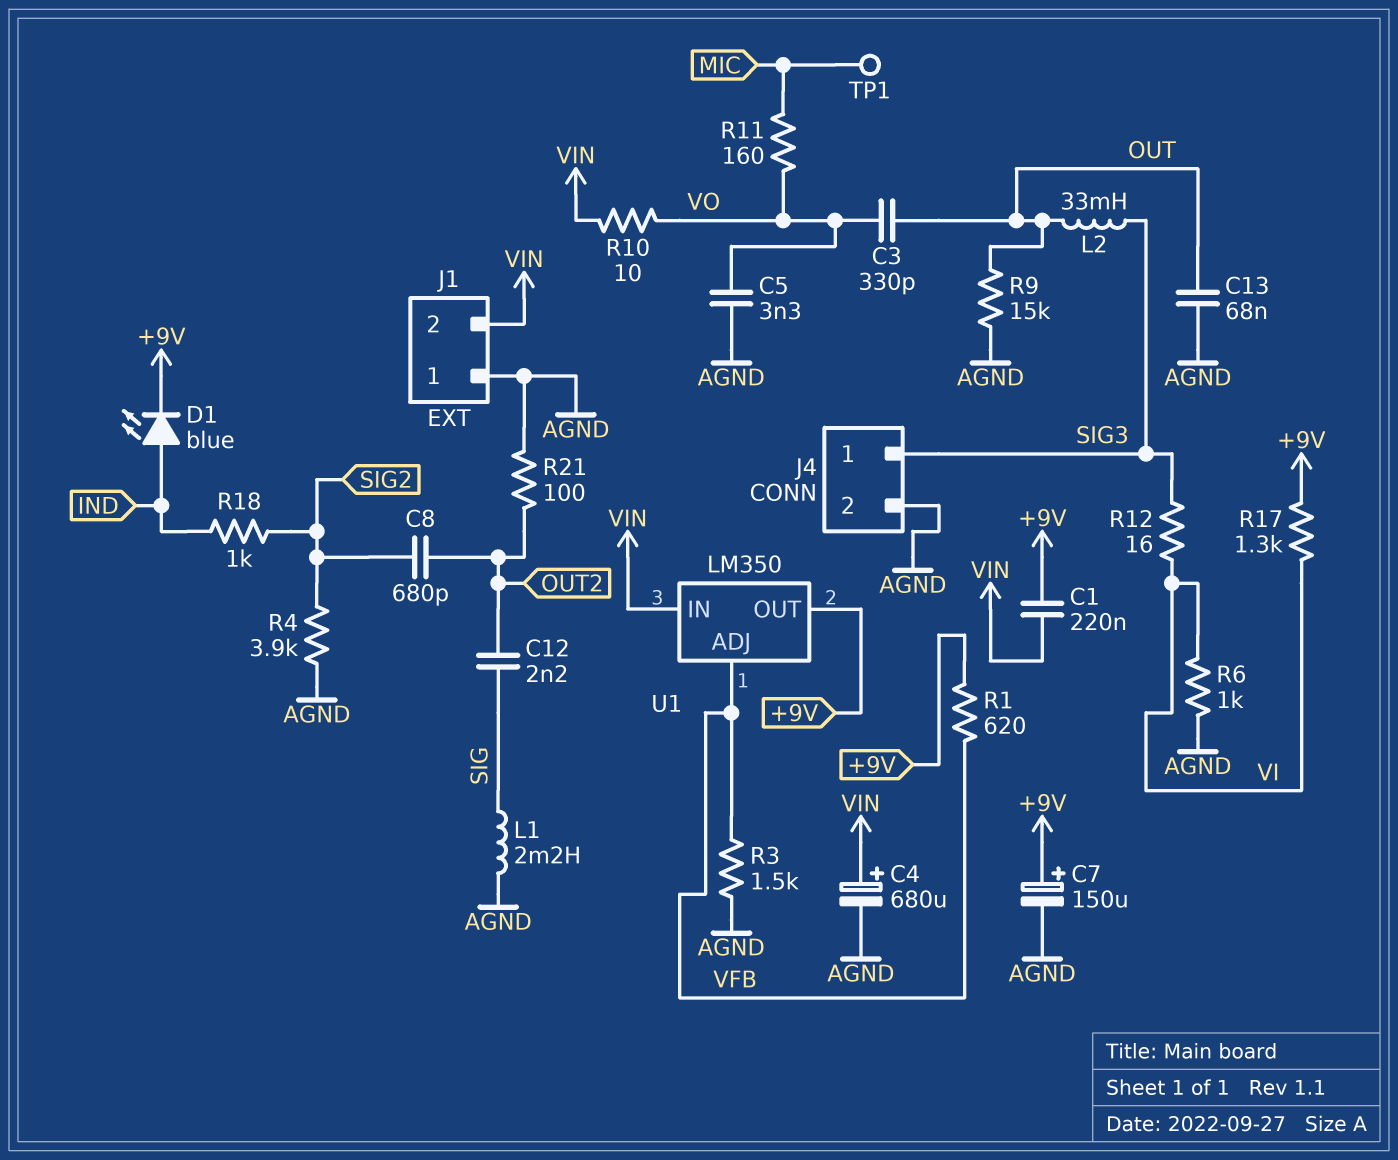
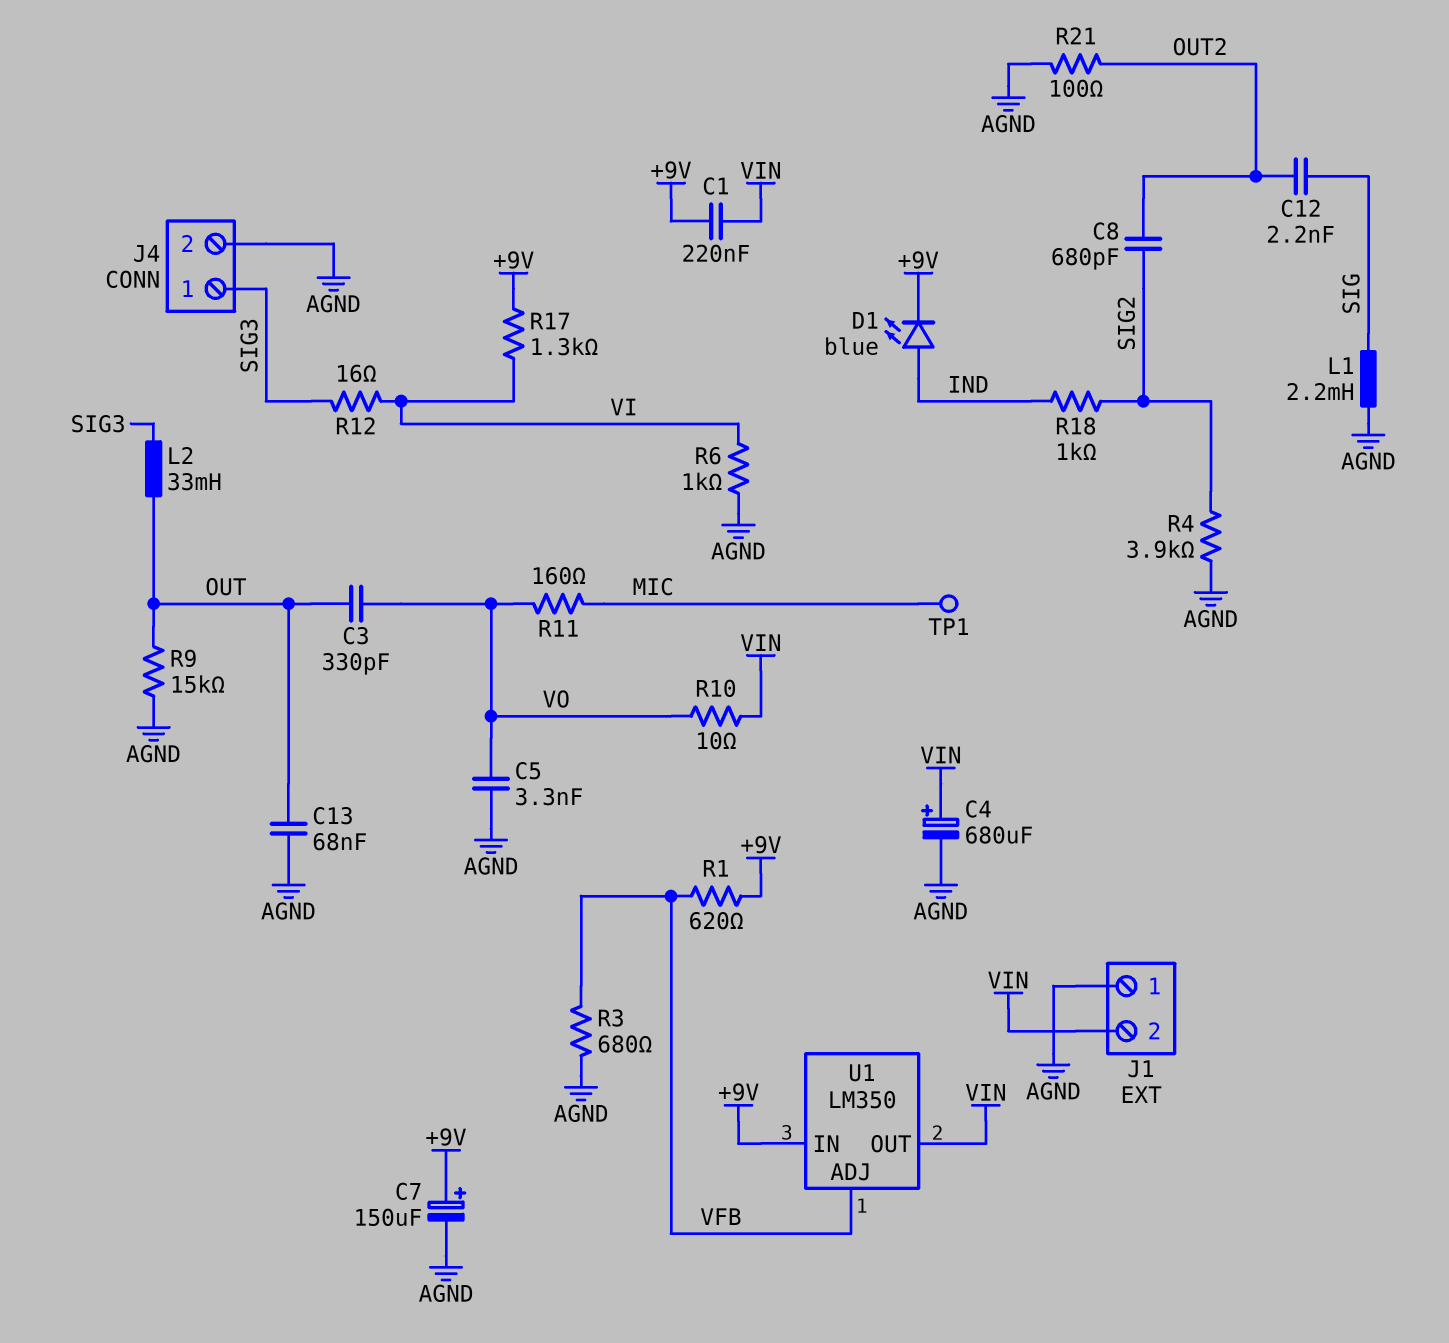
R3: 1.5k (AGND, VFB) -> 680 (AGND, VFB)
U1 pin IN: VIN -> +9V
U1 pin OUT: +9V -> VIN

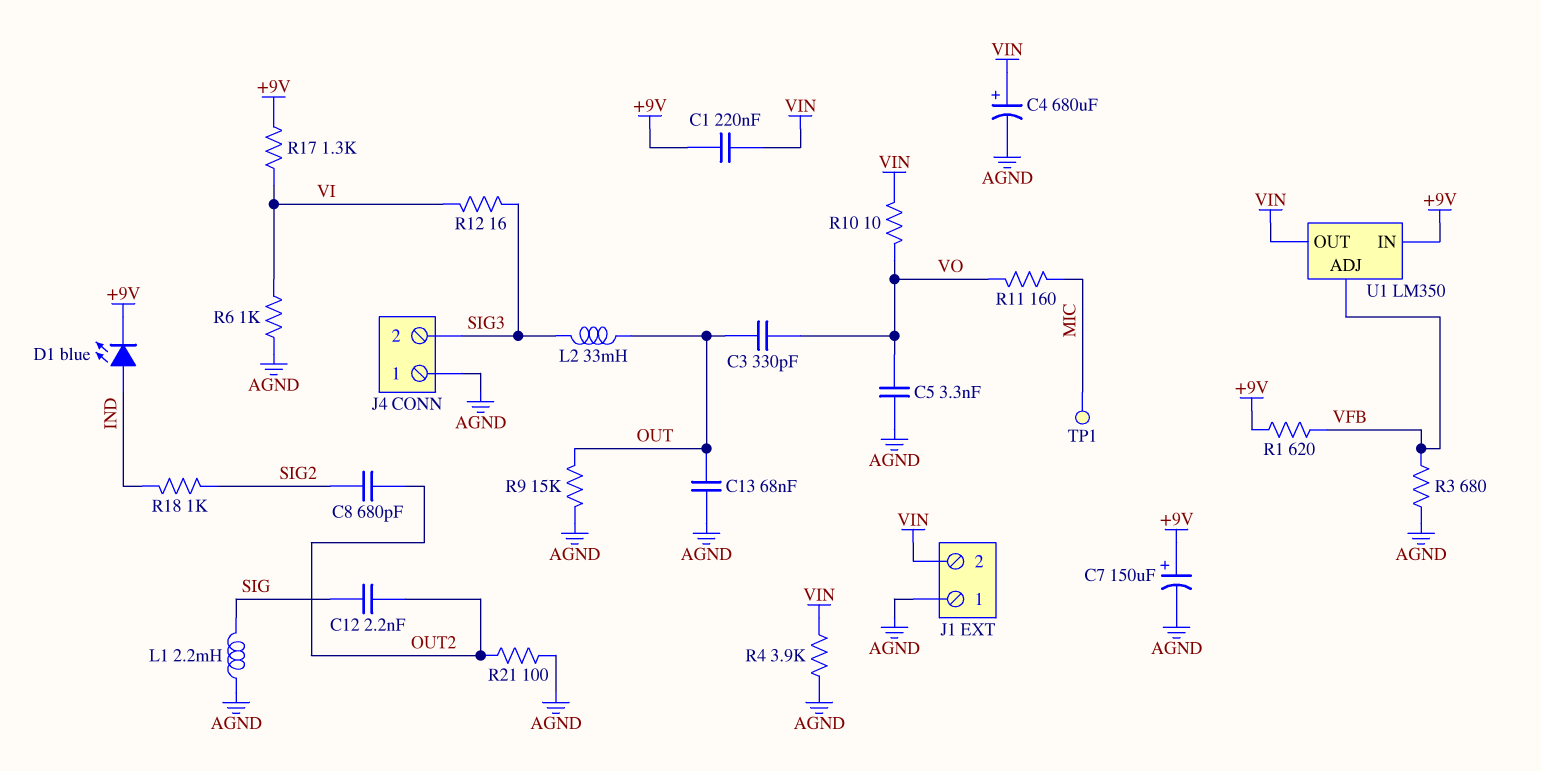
J4 pin 1: SIG3 -> AGND
J4 pin 2: AGND -> SIG3
R4: 3.9k (AGND, SIG2) -> 3.9k (AGND, VIN)

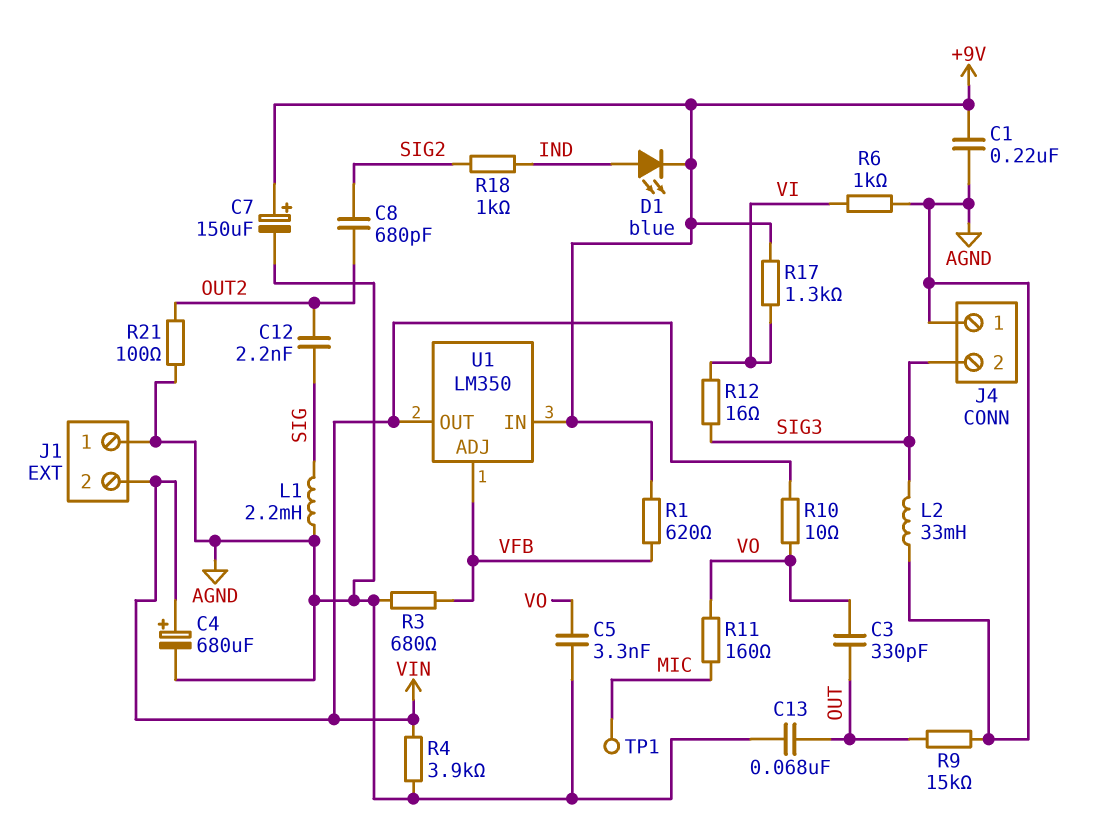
C1: 220nF (+9V, VIN) -> 220nF (+9V, AGND)
L2: 33mH (OUT, SIG3) -> 33mH (AGND, SIG3)

